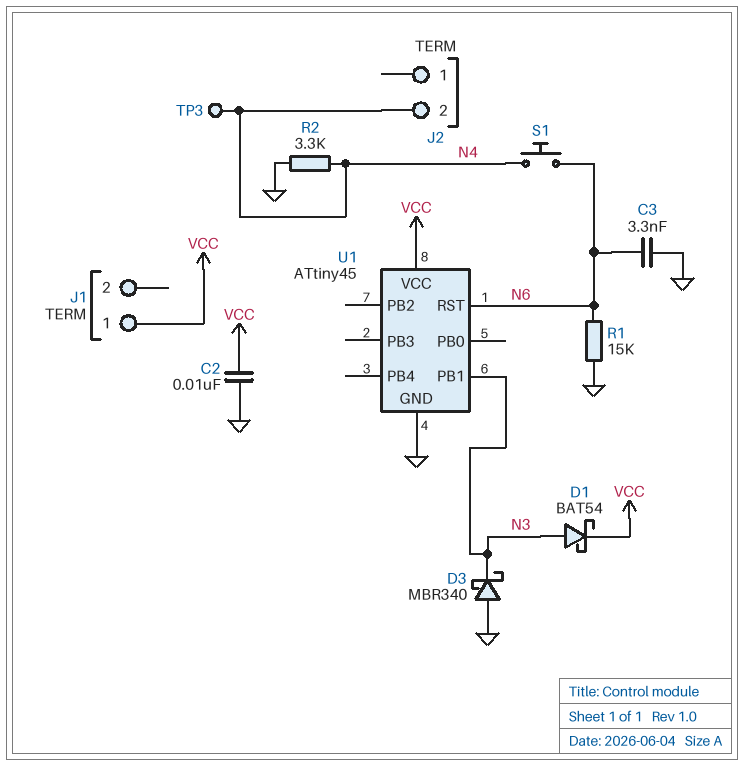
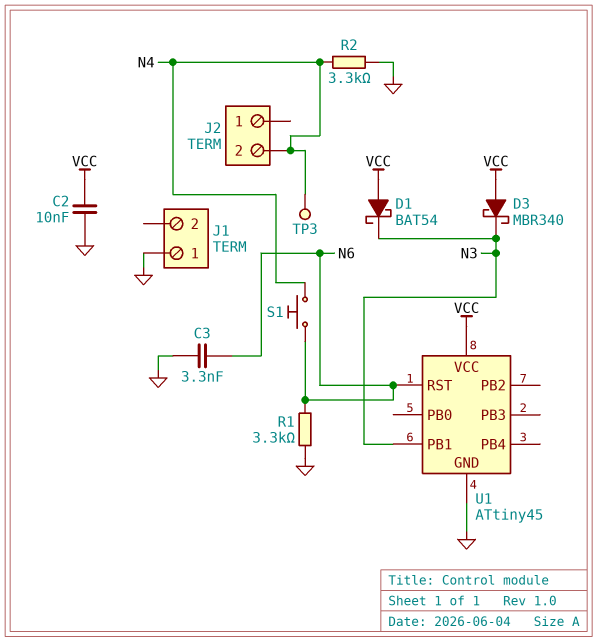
D1: schottky BAT54 (A N3, K VCC) -> schottky BAT54 (A VCC, K N3)
D3: schottky MBR340 (A GND, K N3) -> schottky MBR340 (A VCC, K N3)
J1 pin 1: VCC -> GND
R1: 15k (GND, N6) -> 3.3k (GND, N6)

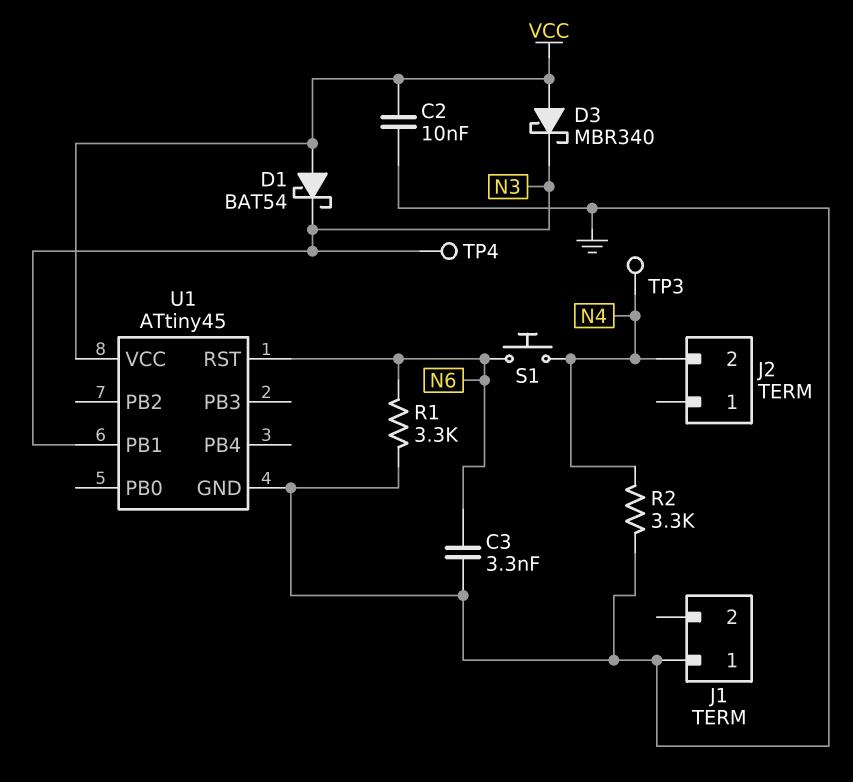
TP4: none -> test point (N3)

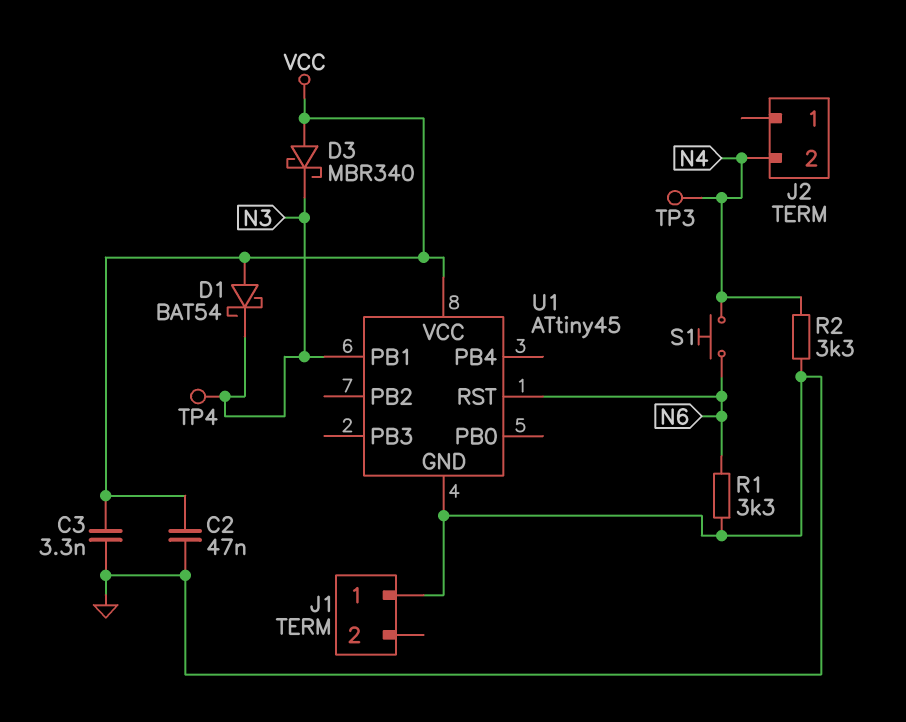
C2: 10nF (GND, VCC) -> 47nF (GND, VCC)
C3: 3.3nF (GND, N6) -> 3.3nF (GND, VCC)

